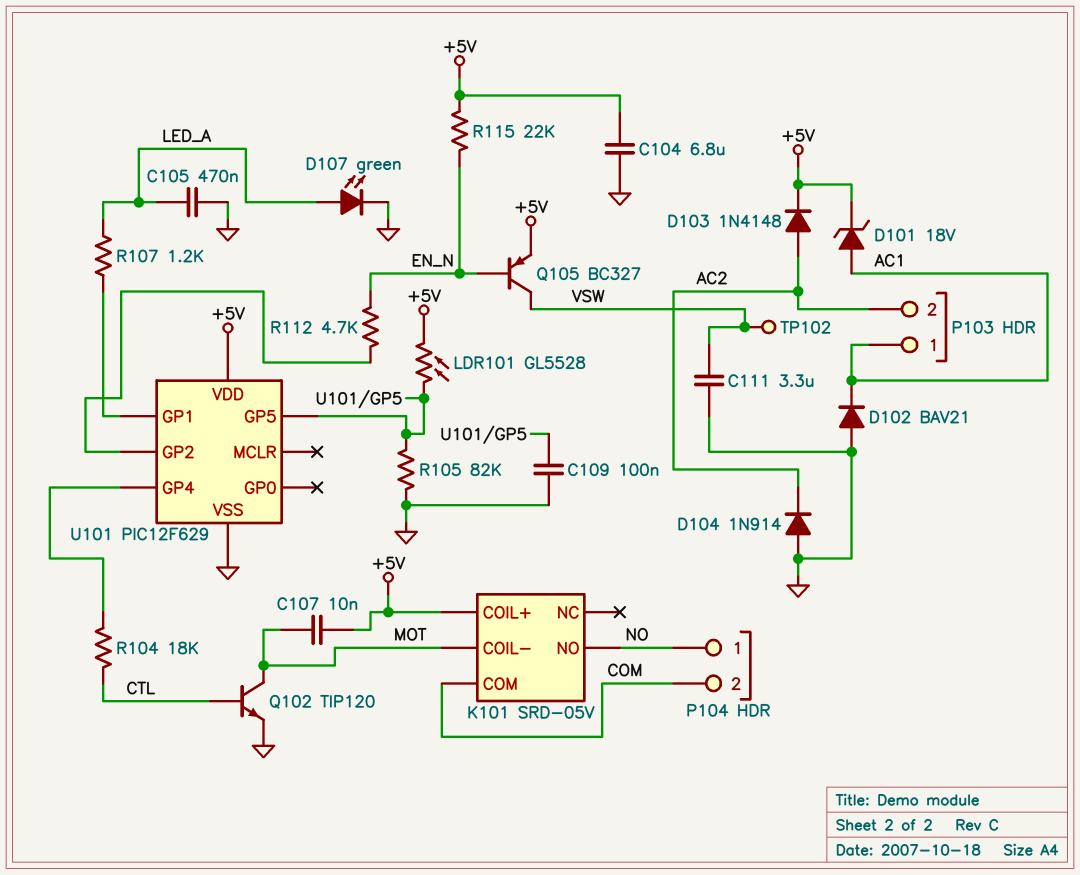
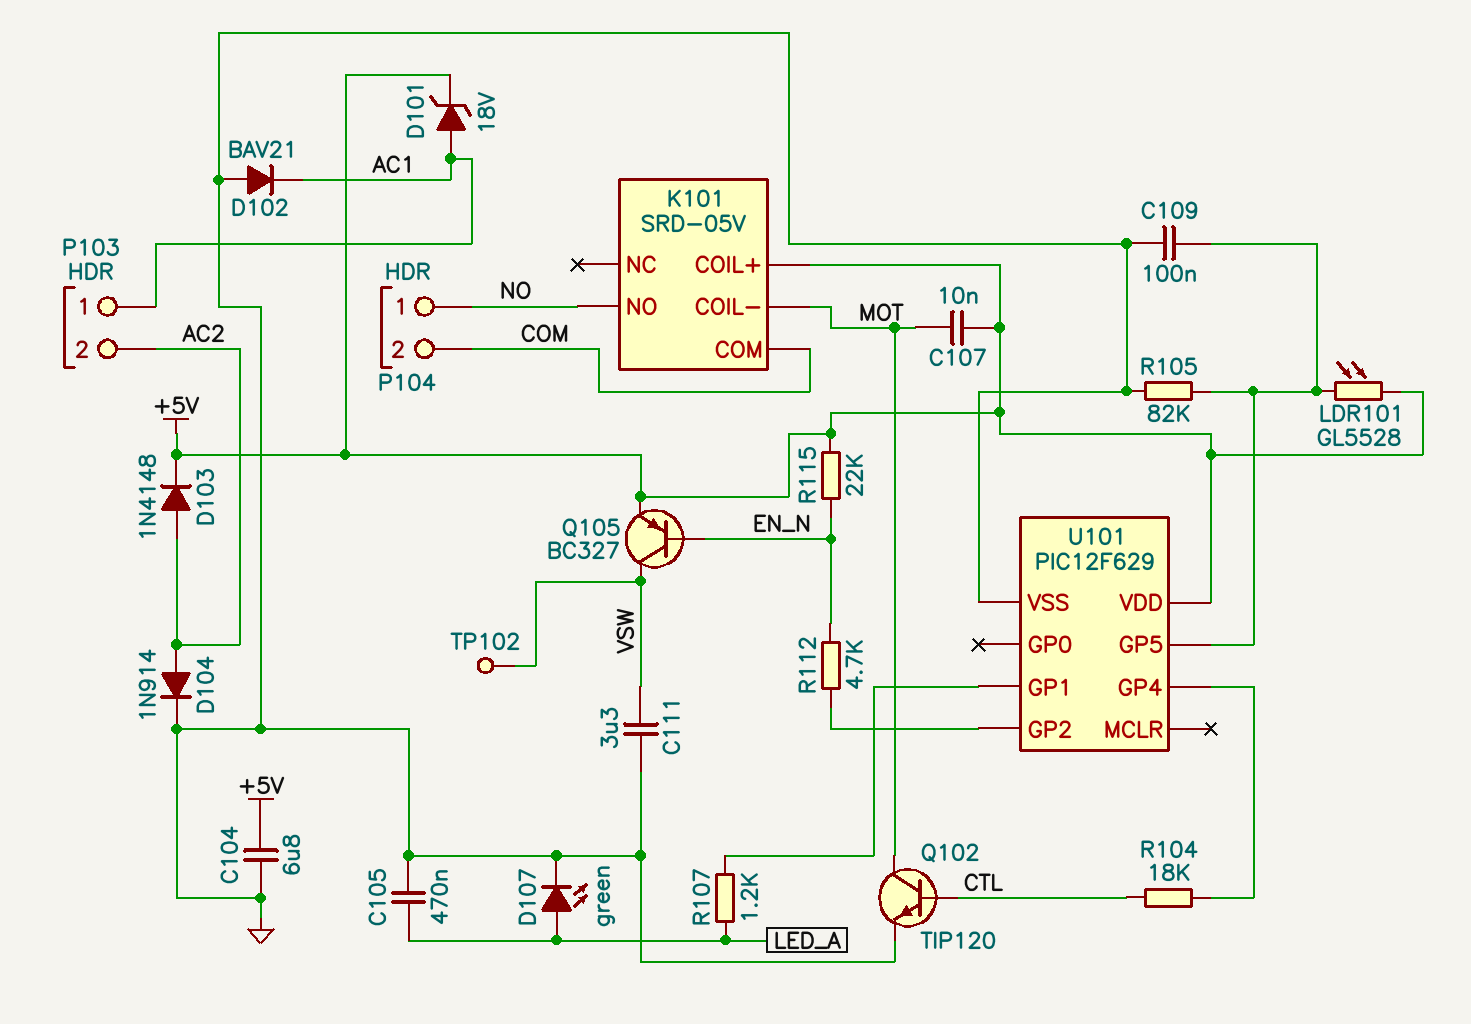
D104: diode 1N914 (A GND, K AC2) -> diode 1N914 (A AC2, K GND)

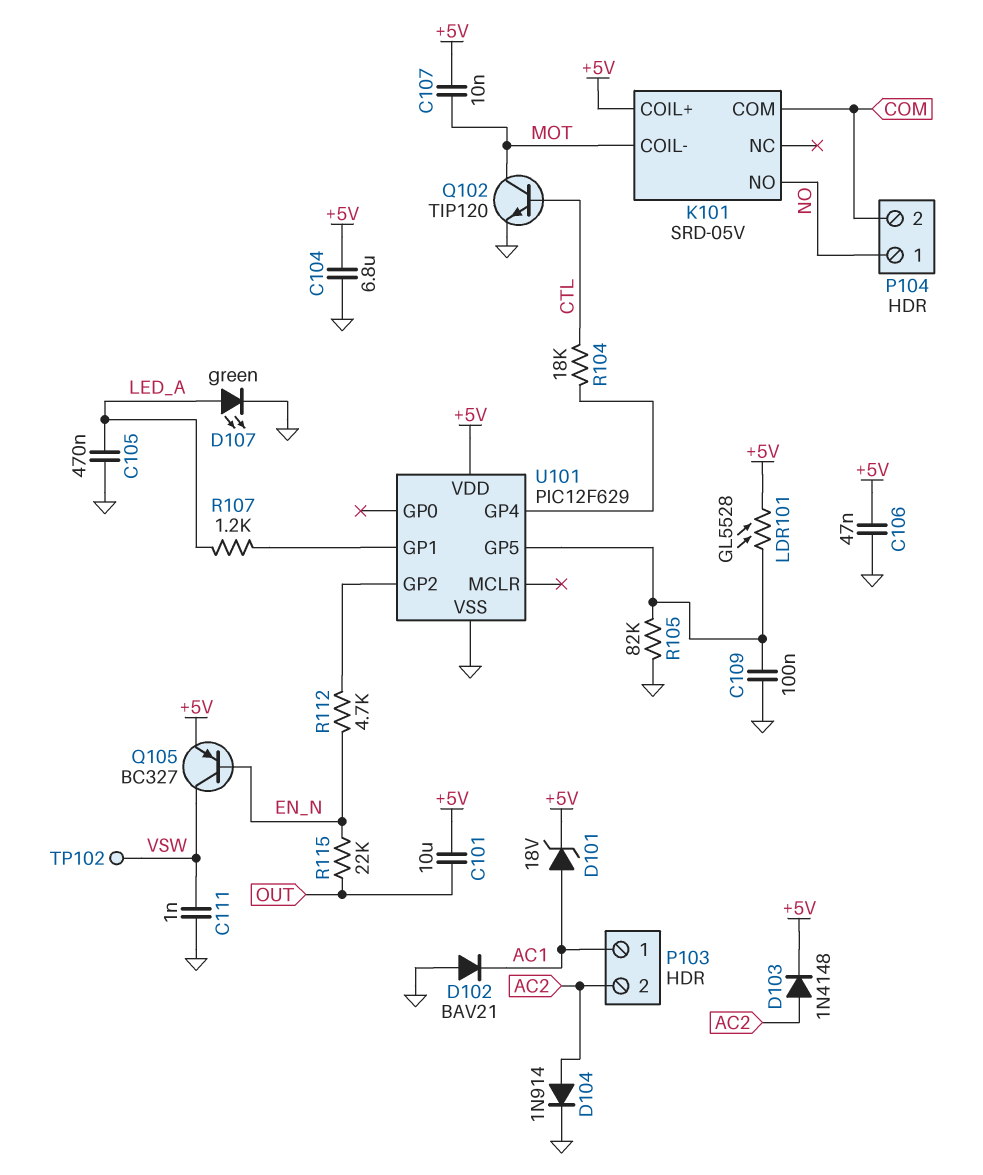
C101: none -> 10uF (+5V, OUT)
C106: none -> 47nF (+5V, GND)
C111: 3.3uF (GND, VSW) -> 1nF (GND, VSW)
R115: 22k (+5V, EN_N) -> 22k (EN_N, OUT)

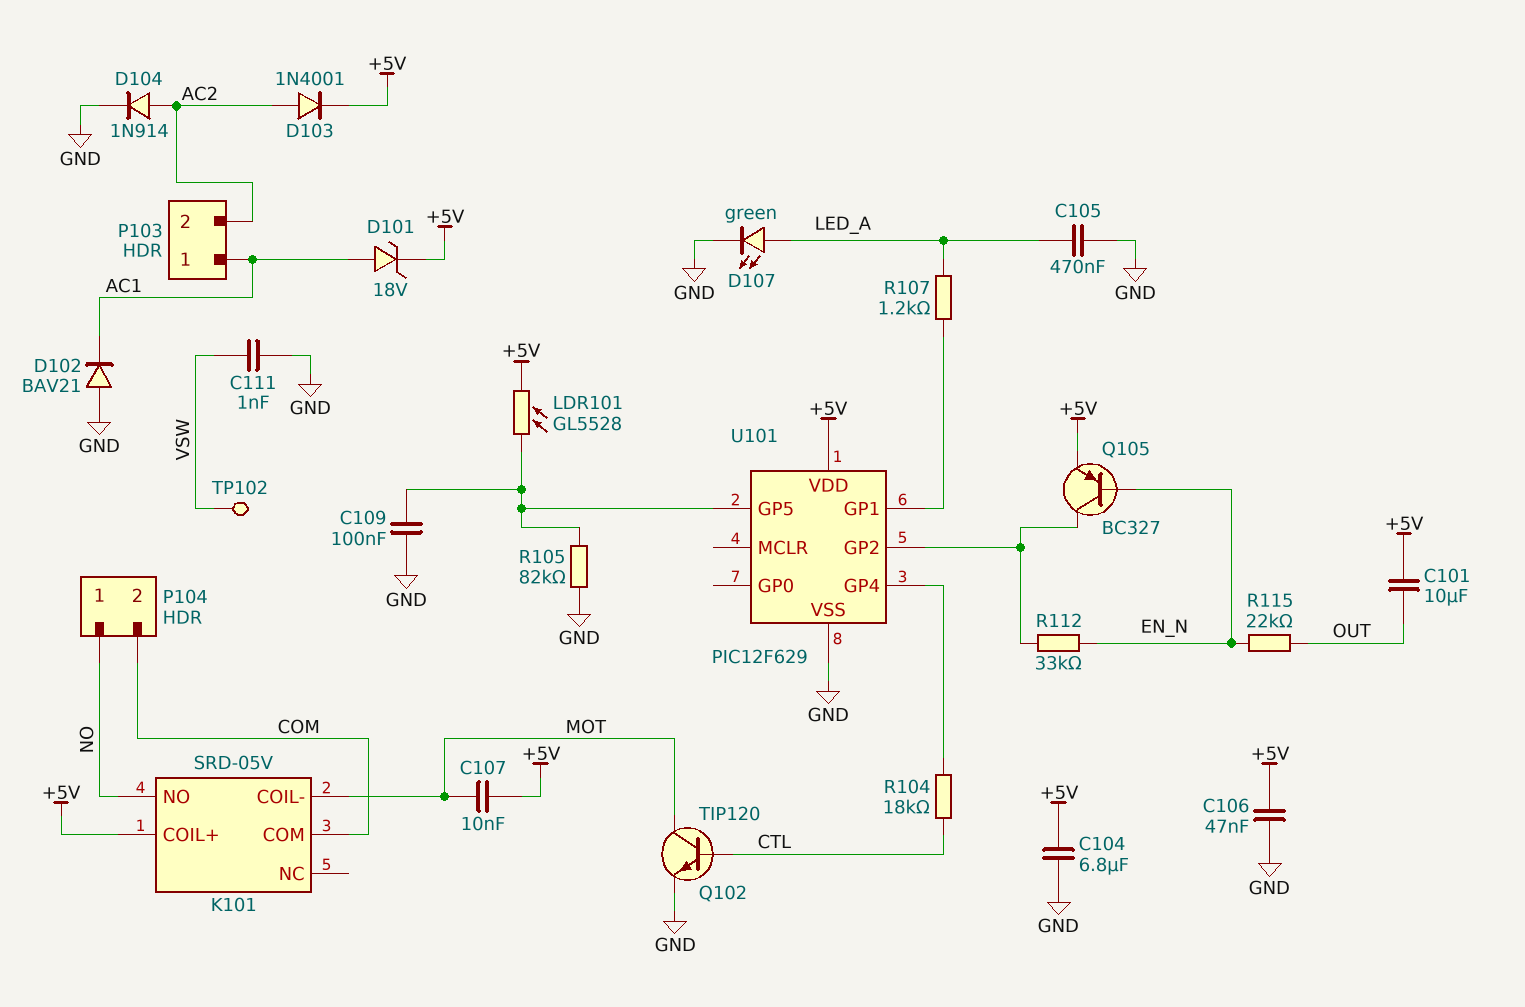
D103: diode 1N4148 (A AC2, K +5V) -> diode 1N4001 (A AC2, K +5V)
Q105: PNP BC327 (B EN_N, C VSW, E +5V) -> PNP BC327 (B EN_N, C U101/GP2, E +5V)
R112: 4.7k (EN_N, U101/GP2) -> 33k (EN_N, U101/GP2)

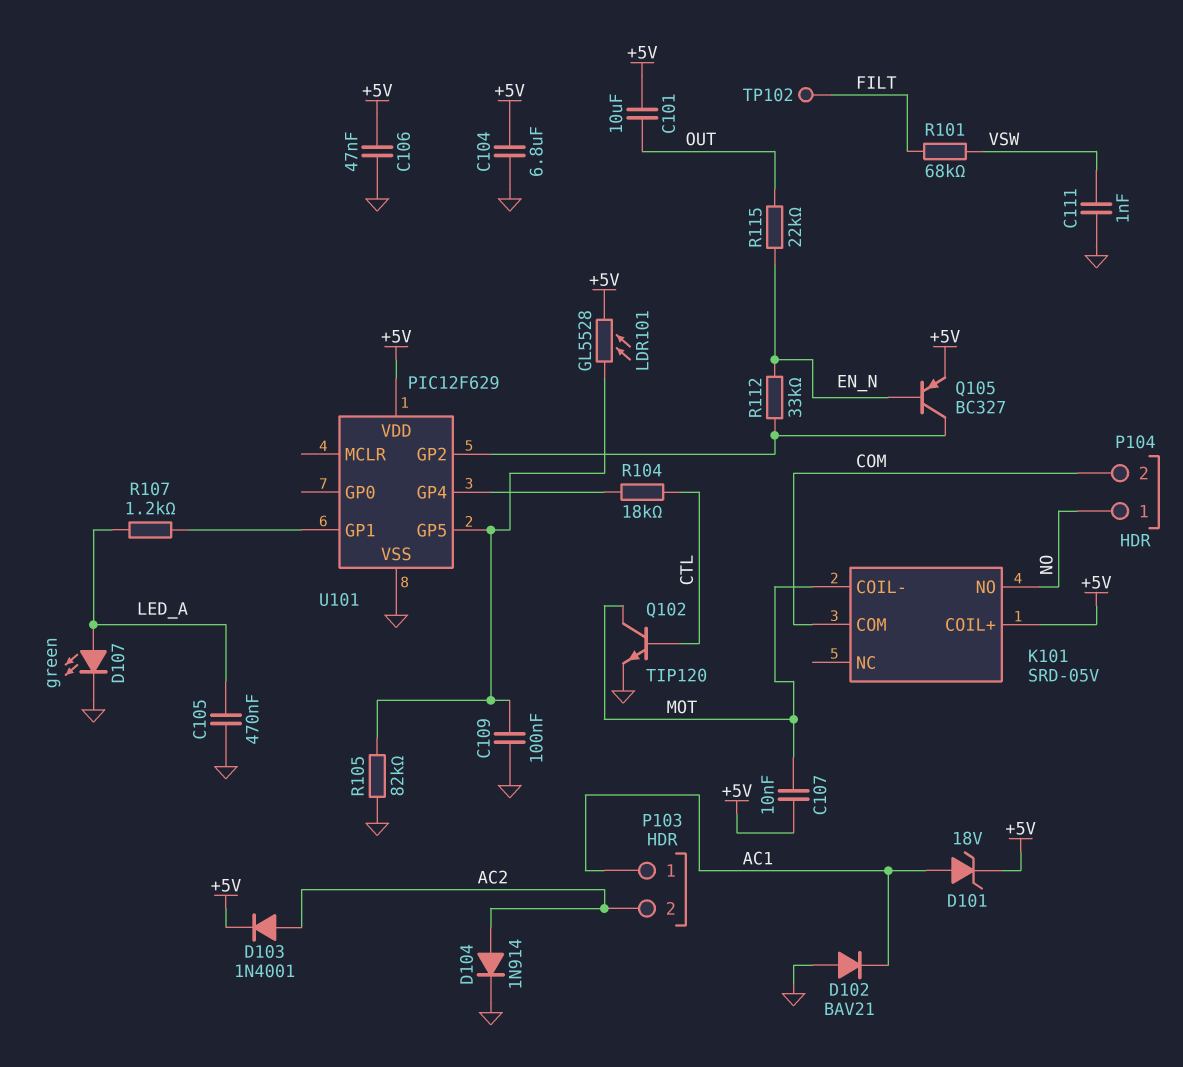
R101: none -> 68k (FILT, VSW)
TP102: test point (VSW) -> test point (FILT)

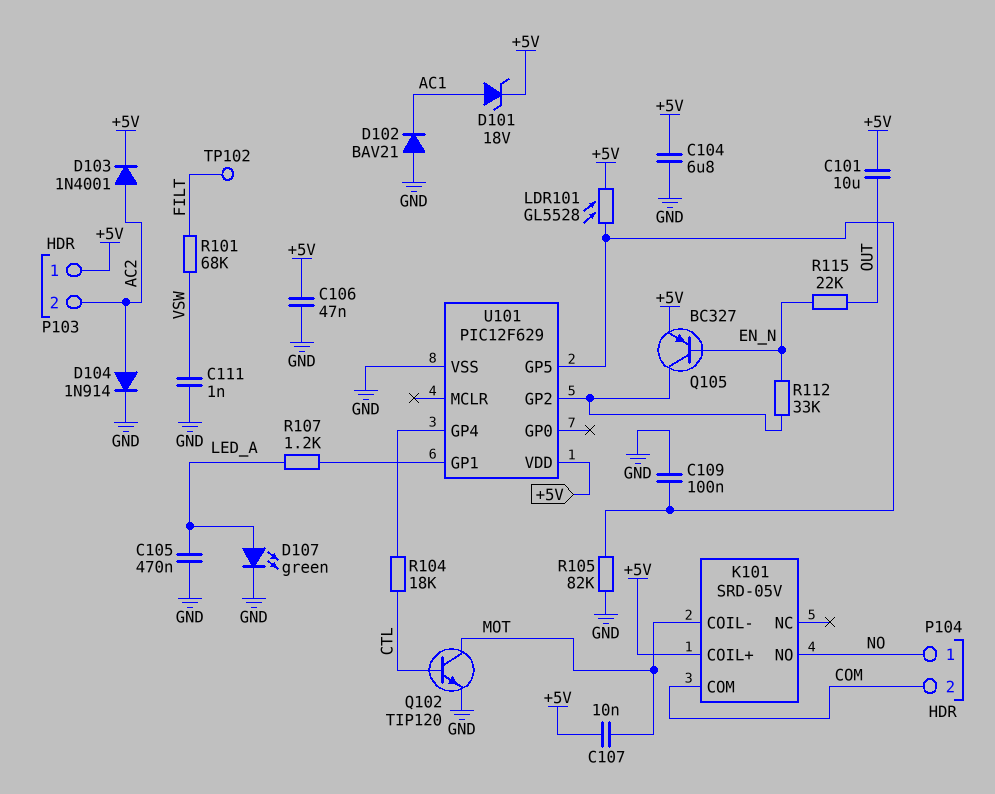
P103 pin 1: AC1 -> +5V

